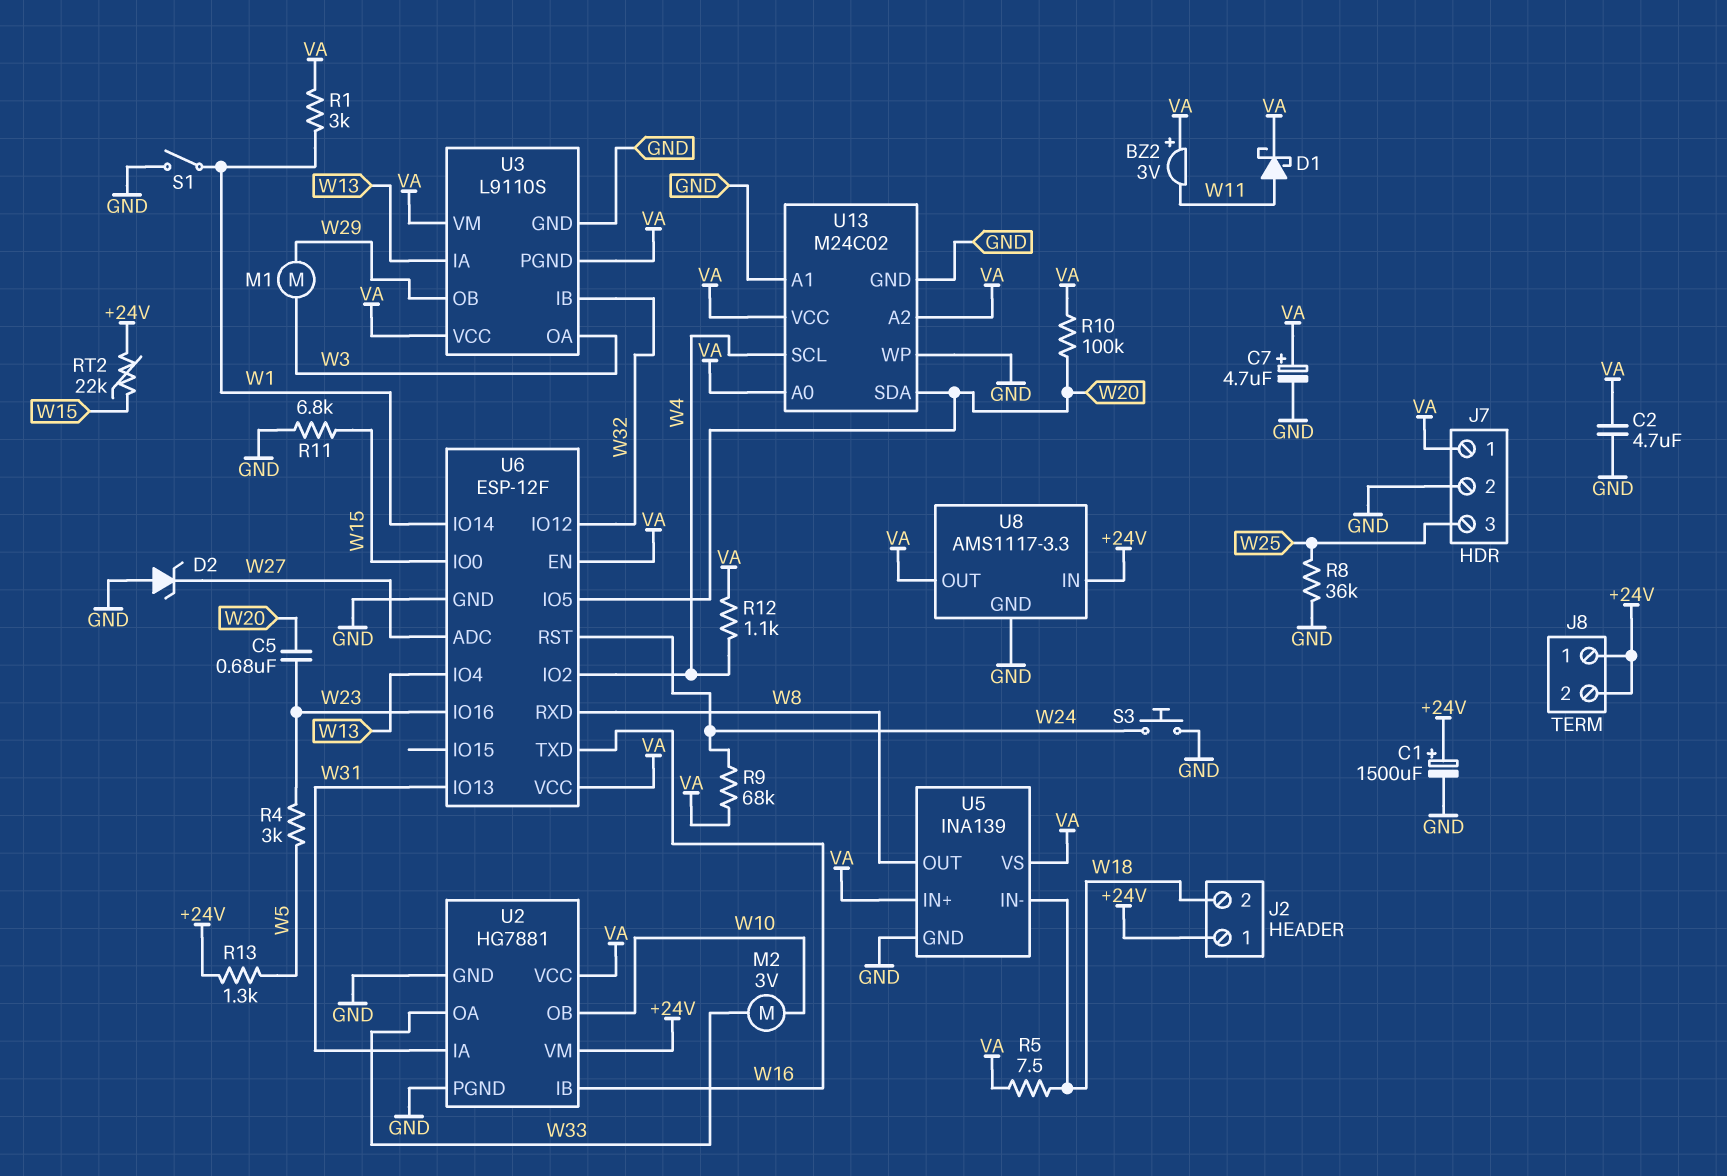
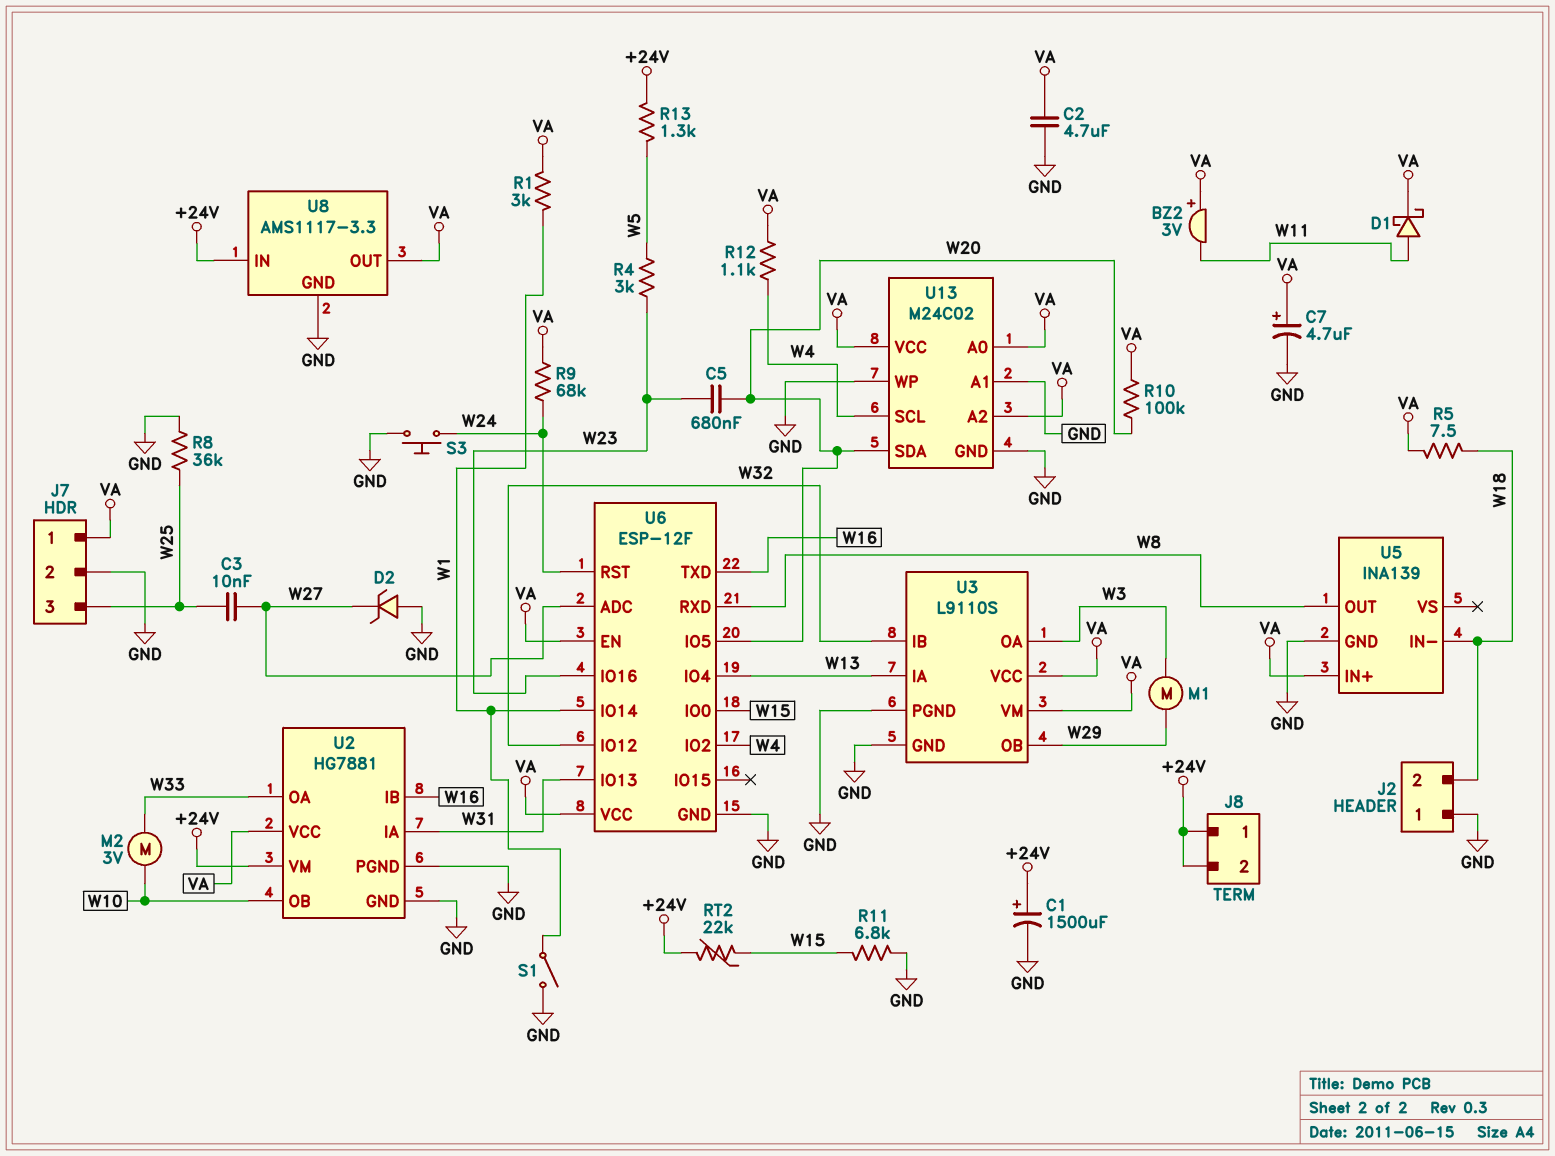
C3: none -> 10nF (W25, W27)
J2 pin 1: +24V -> GND
U3 pin PGND: VA -> GND
U5 pin VS: VA -> none

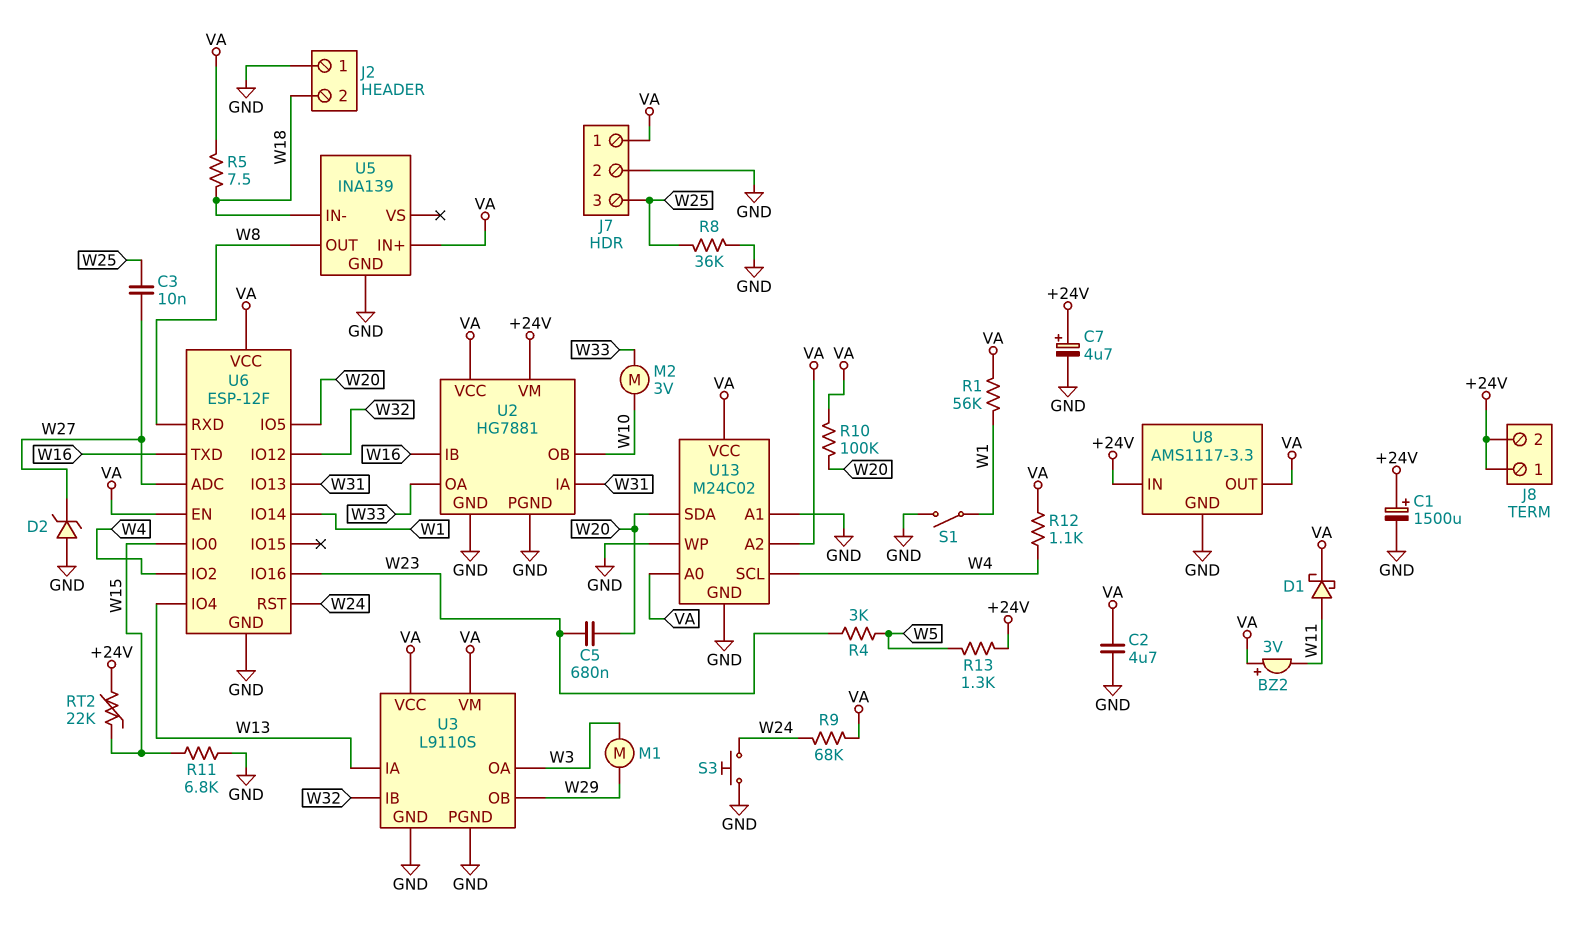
C7: 4.7uF (plus VA, minus GND) -> 4.7uF (plus +24V, minus GND)
R1: 3k (VA, W1) -> 56k (VA, W1)

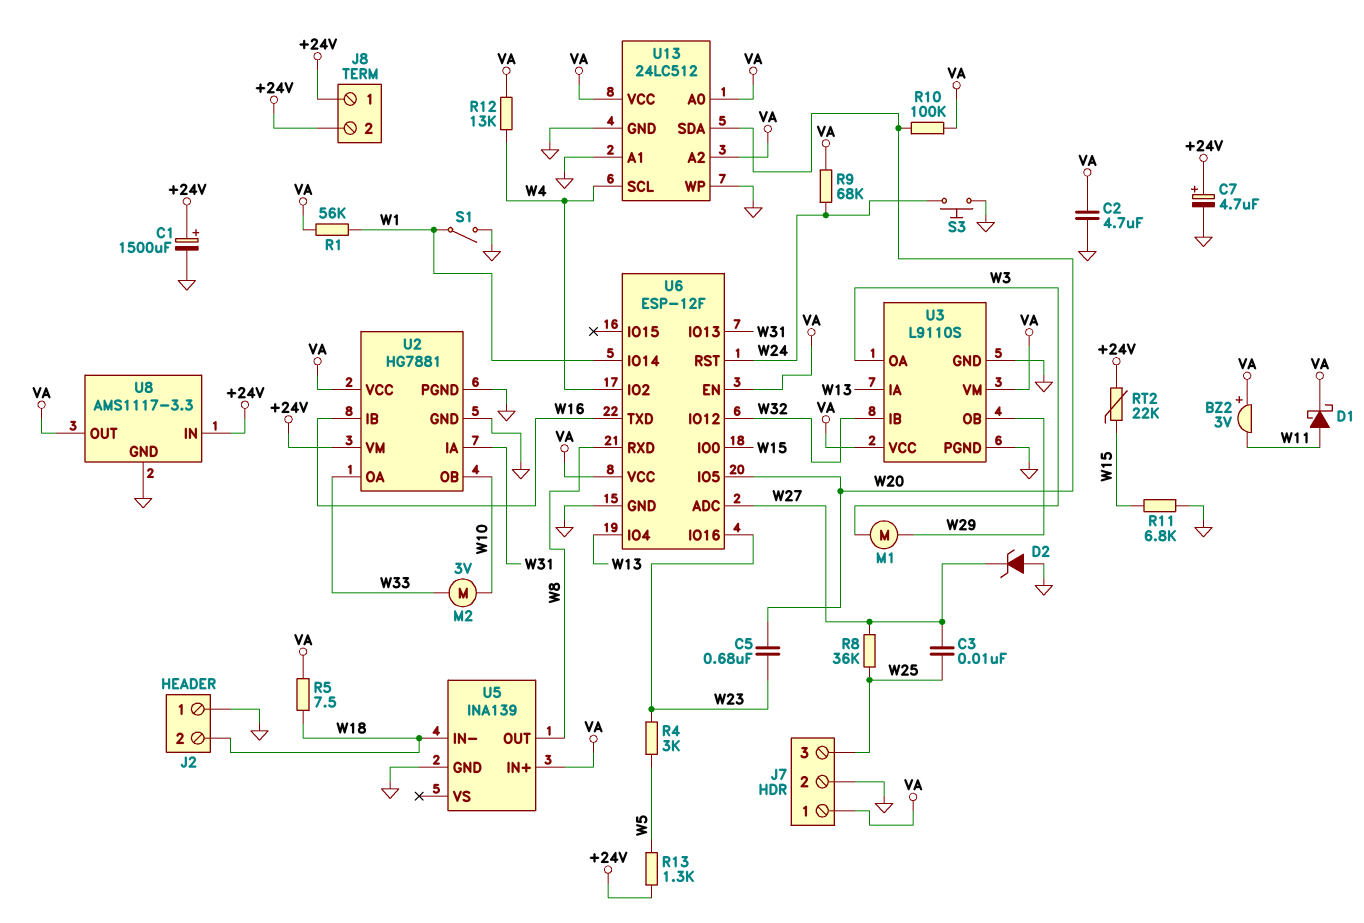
R8: 36k (GND, W25) -> 36k (W25, W27)
R12: 1.1k (VA, W4) -> 13k (VA, W4)
U13: M24C02 -> 24LC512

